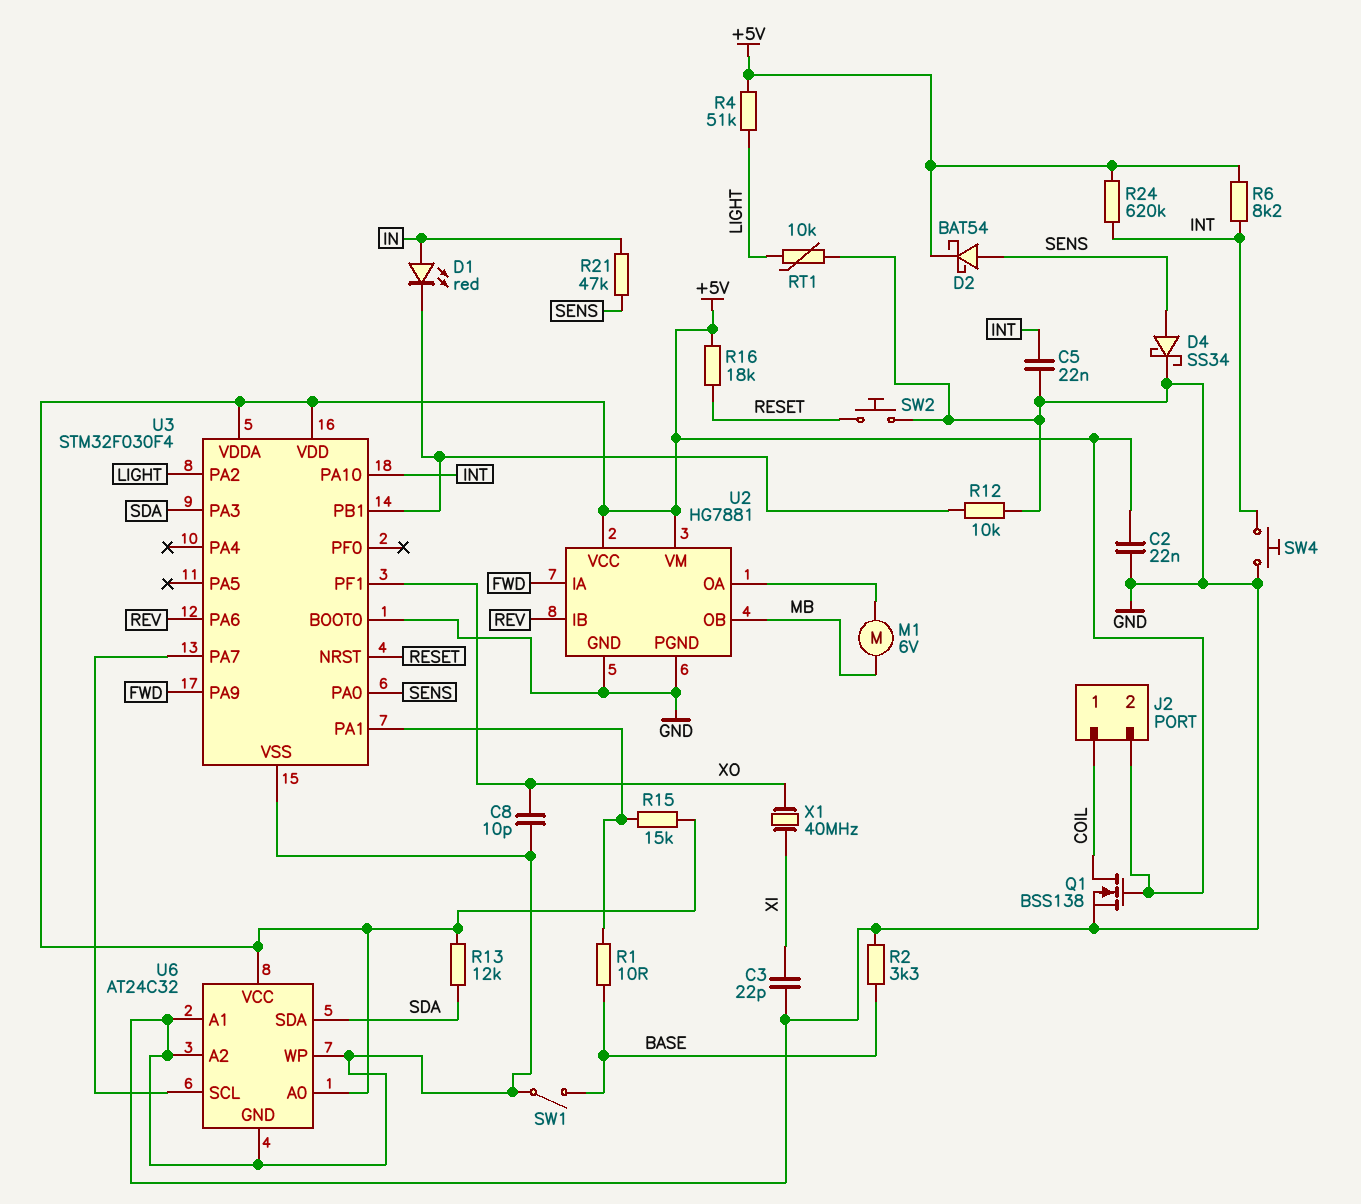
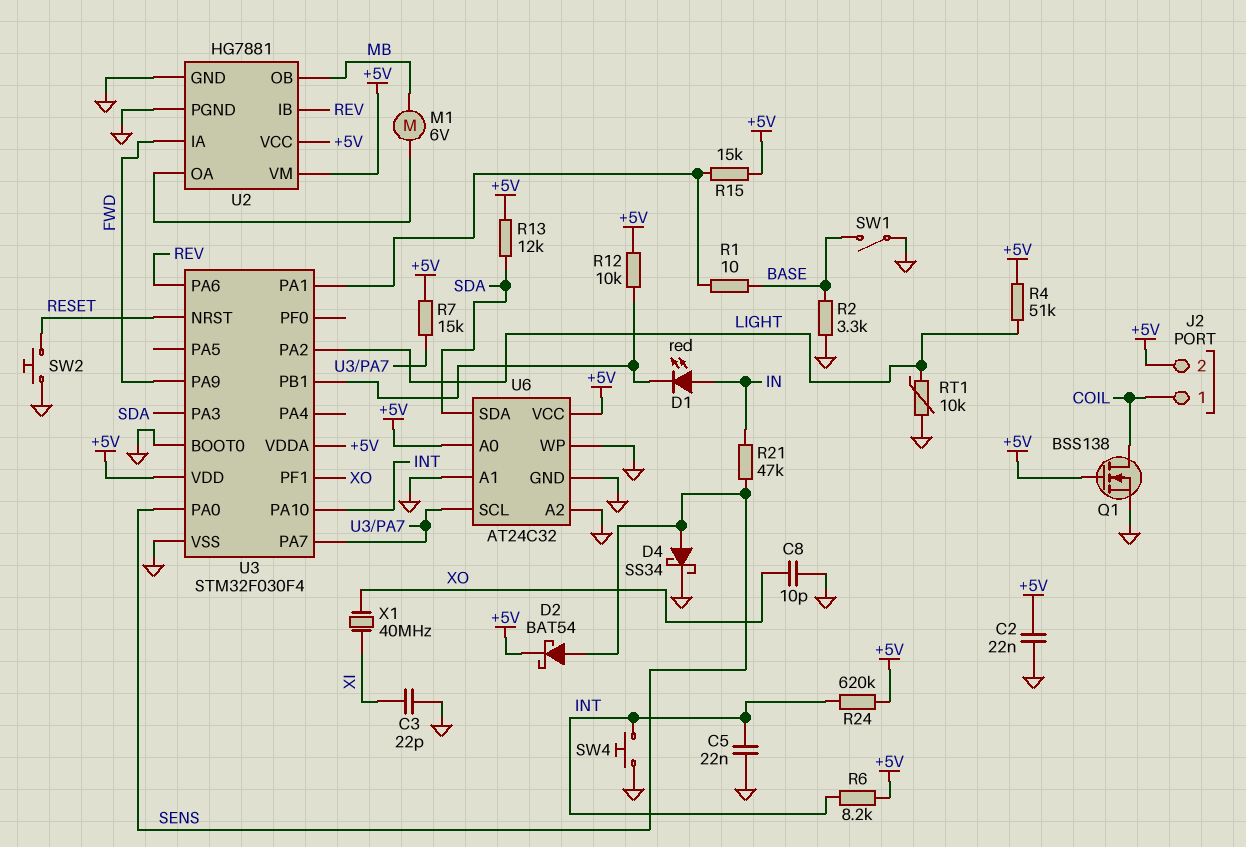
R7: none -> 15k (+5V, U3/PA7)
R12: 10k (GND, U3/PB1) -> 10k (+5V, U3/PB1)
R16: 18k (+5V, RESET) -> none

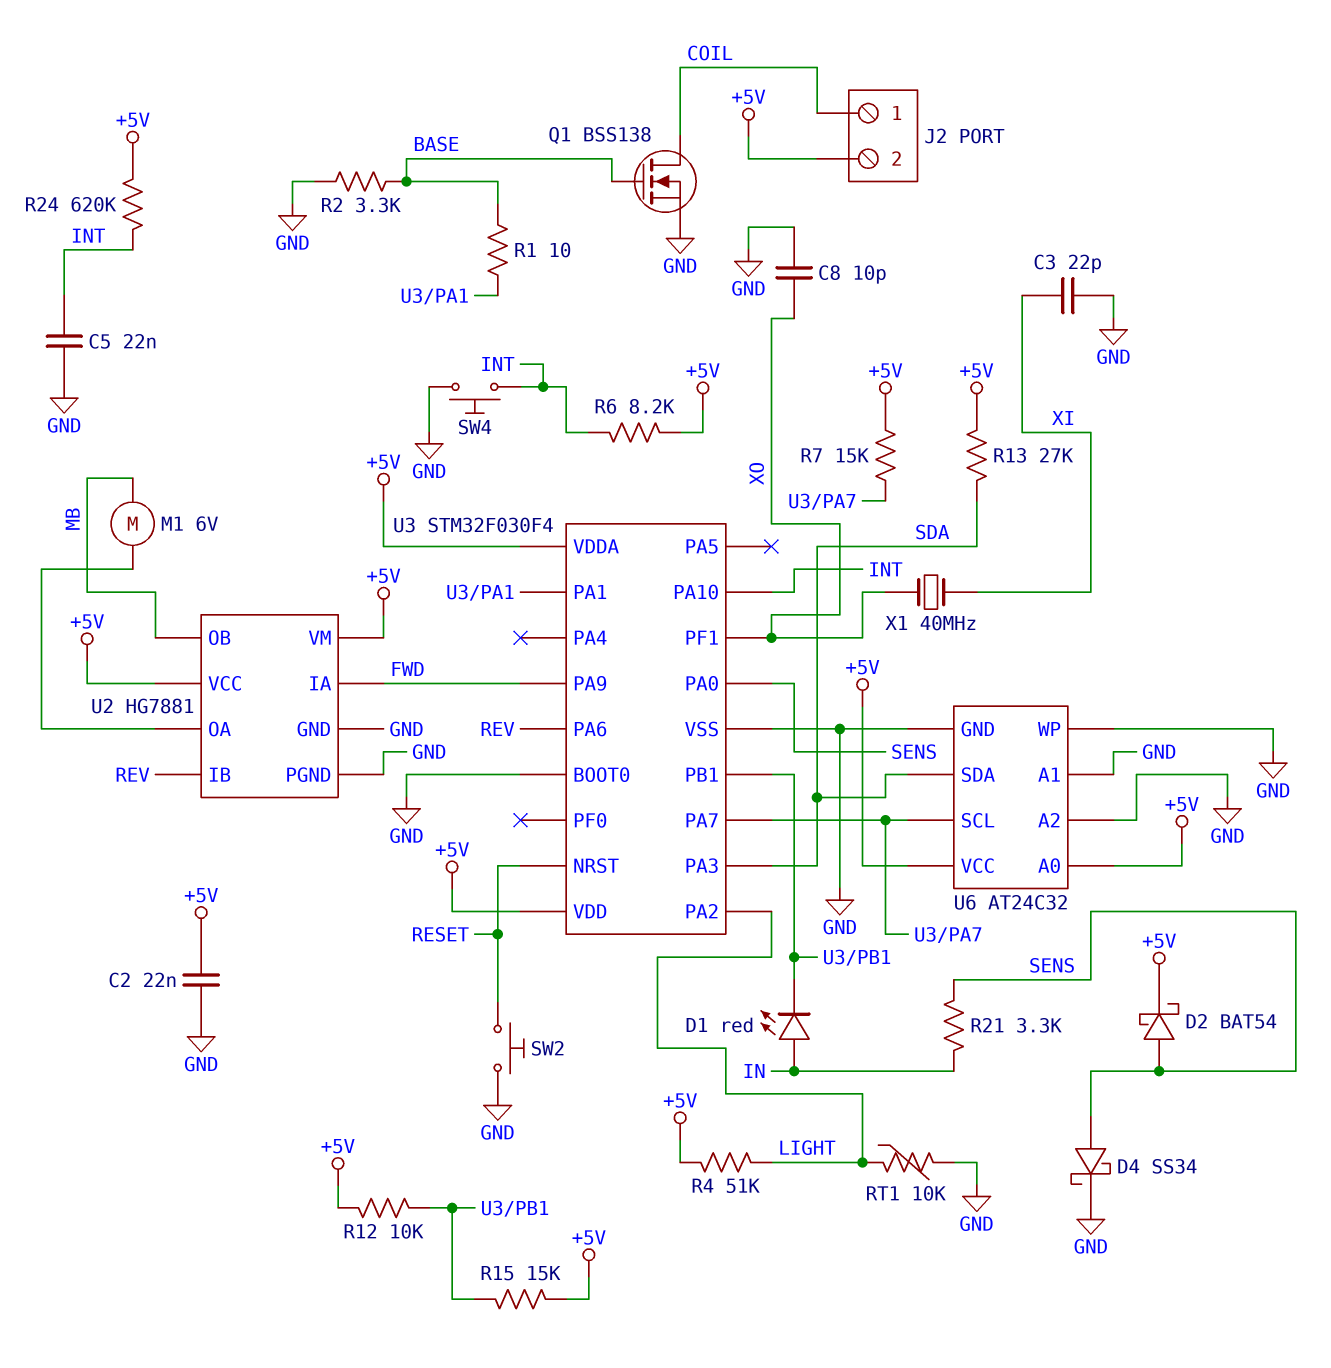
Q1: NMOS BSS138 (G +5V, D COIL, S GND) -> NMOS BSS138 (G BASE, D COIL, S GND)
R13: 12k (+5V, SDA) -> 27k (+5V, SDA)
R15: 15k (+5V, U3/PA1) -> 15k (+5V, U3/PB1)
R21: 47k (IN, SENS) -> 3.3k (IN, SENS)
SW1: switch (BASE, GND) -> none

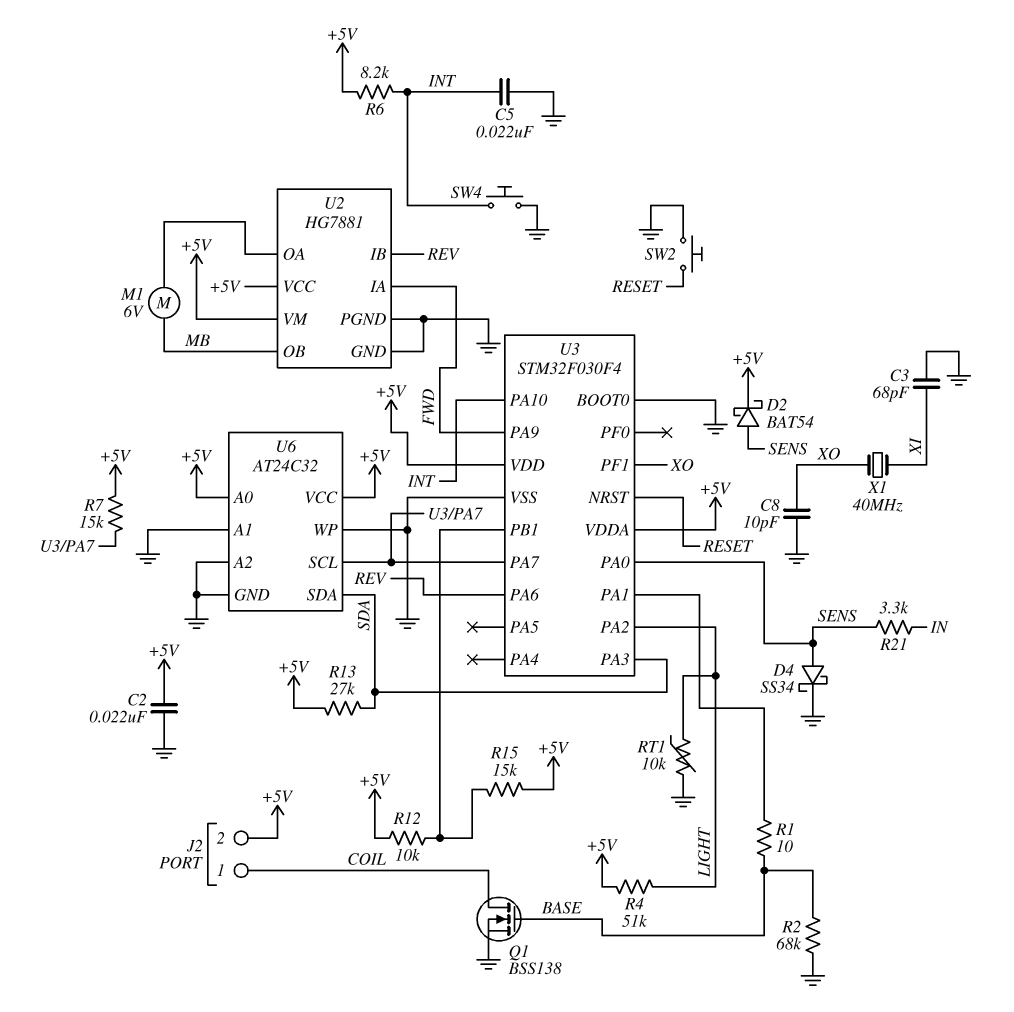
C3: 22pF (GND, XI) -> 68pF (GND, XI)
D1: LED red (A IN, K U3/PB1) -> none
R2: 3.3k (BASE, GND) -> 68k (BASE, GND)
R24: 620k (+5V, INT) -> none

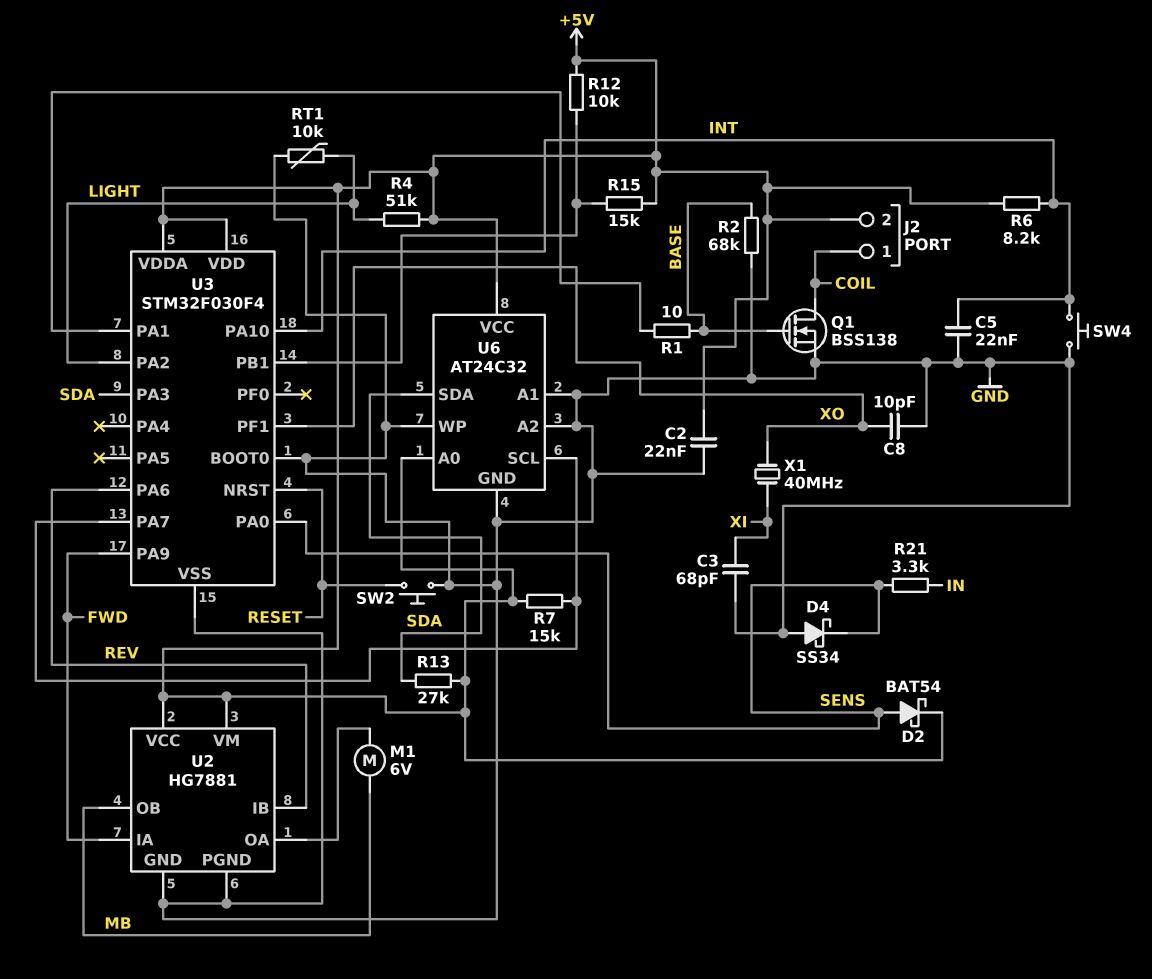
D4: schottky SS34 (A SENS, K GND) -> schottky SS34 (A GND, K SENS)

